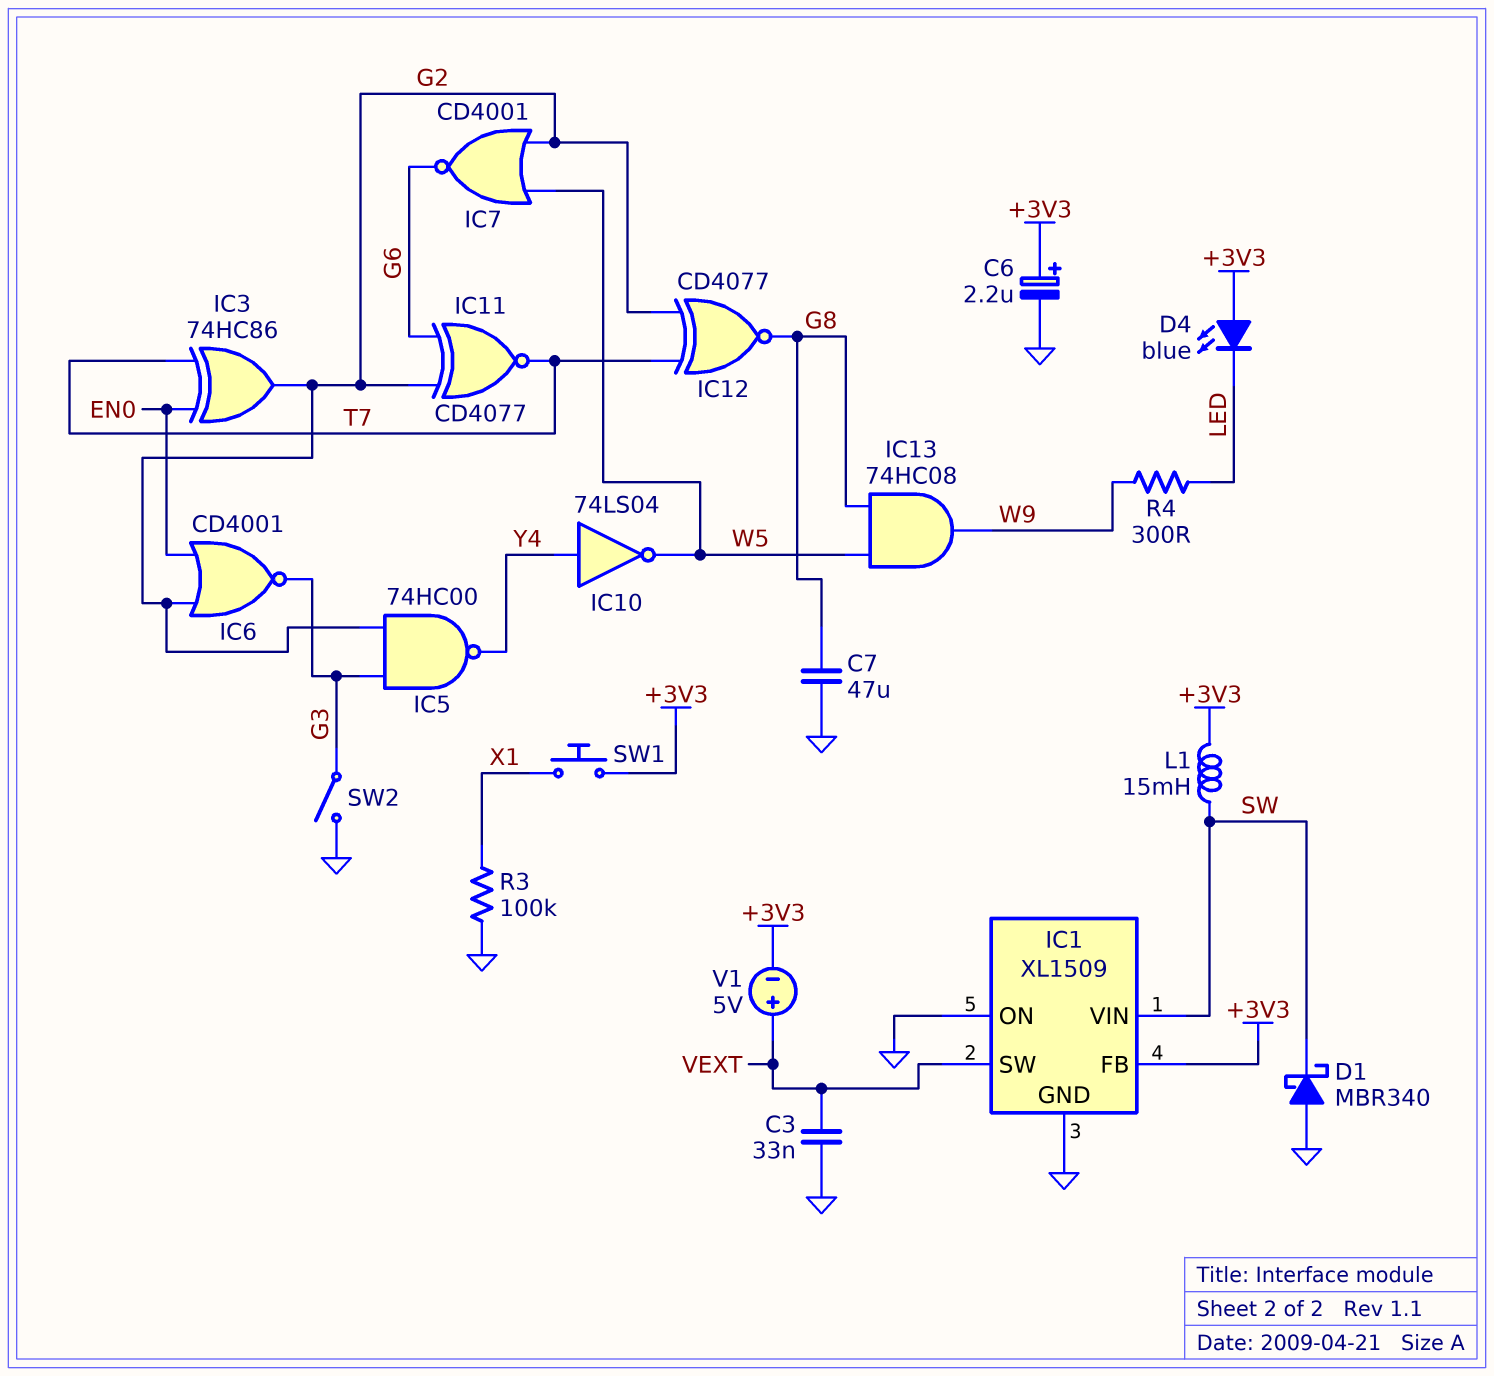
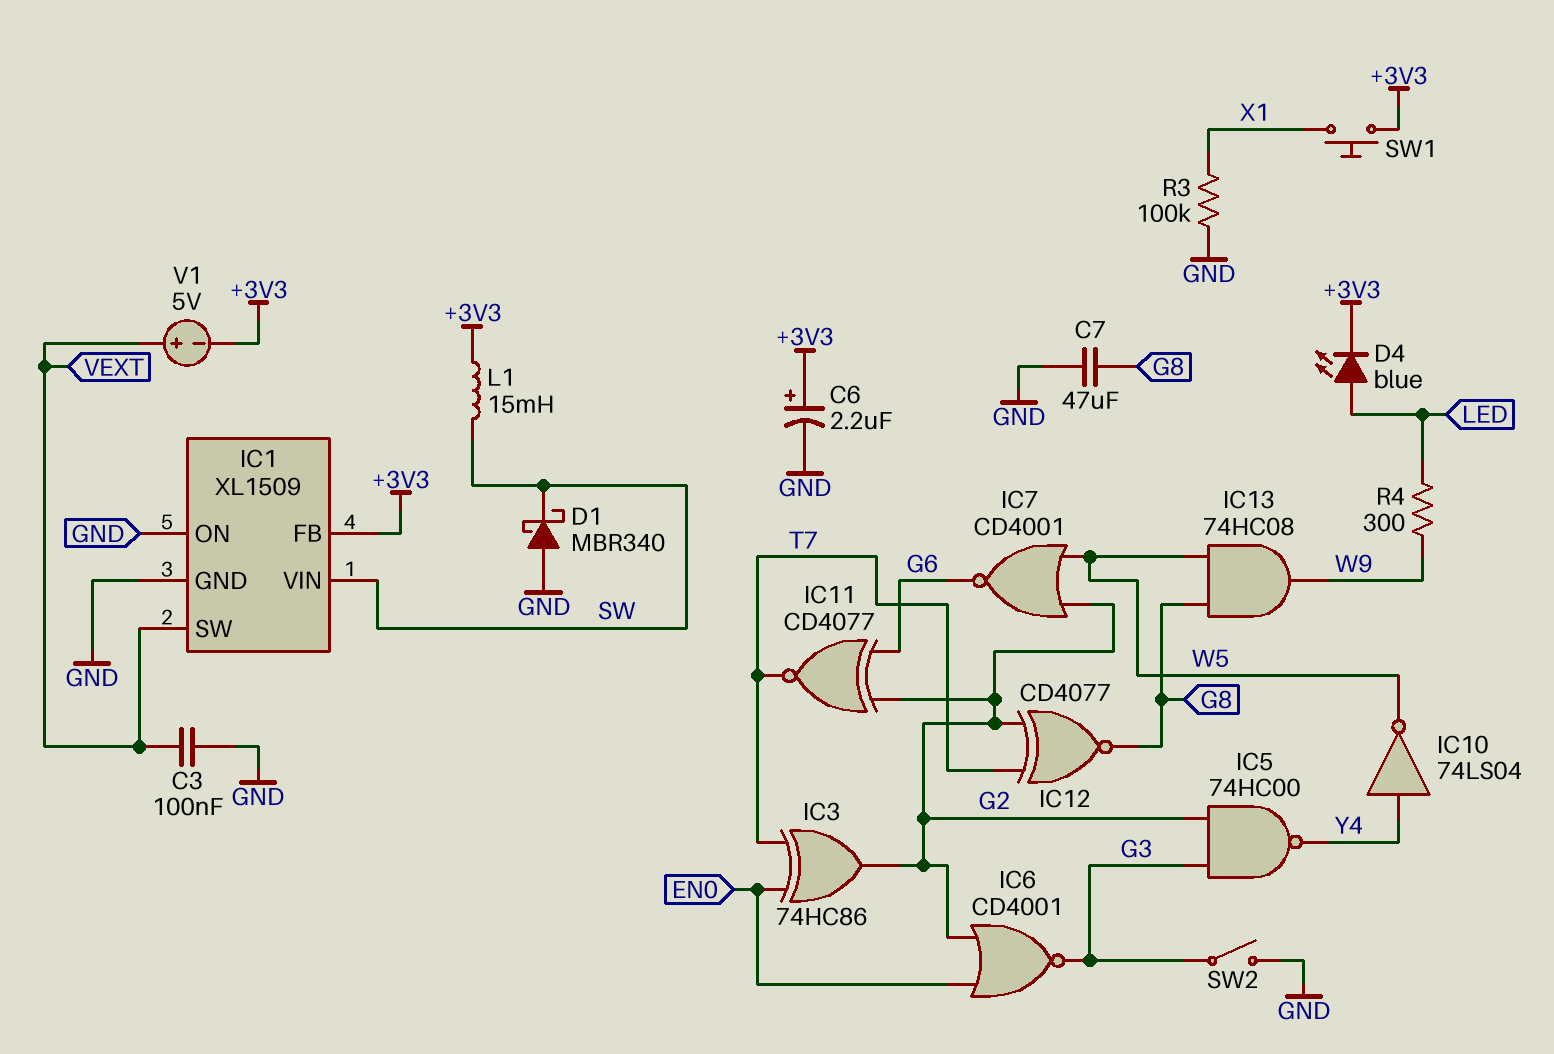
C3: 33nF (GND, VEXT) -> 100nF (GND, VEXT)
D4: LED blue (A +3V3, K LED) -> LED blue (A LED, K +3V3)

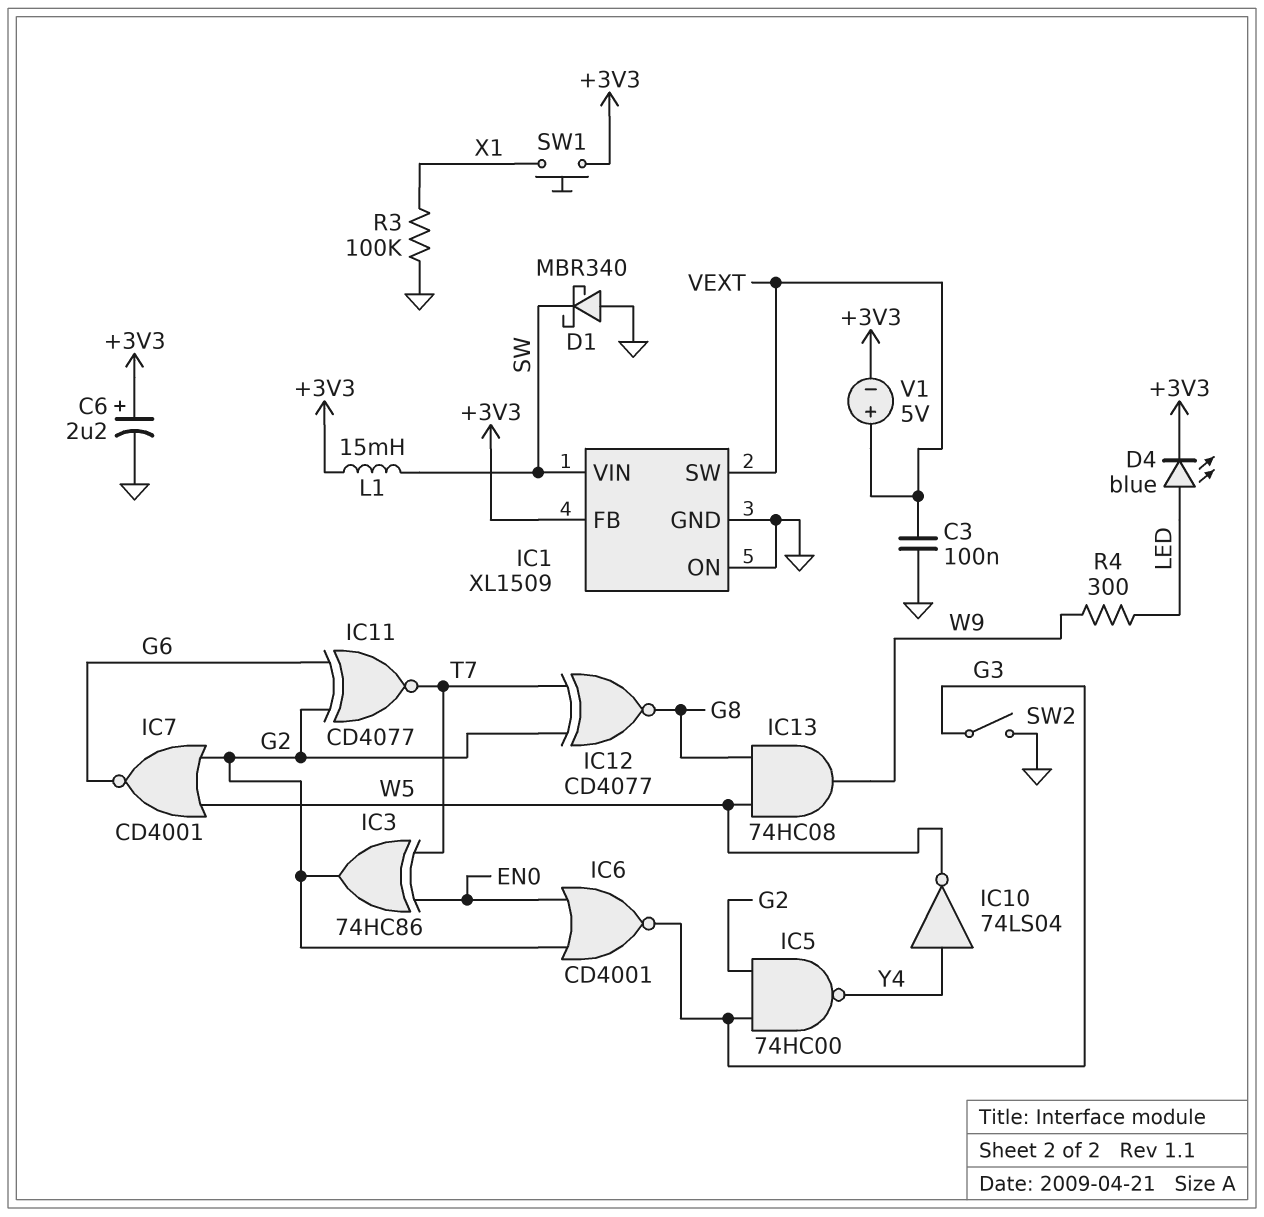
C7: 47uF (G8, GND) -> none

